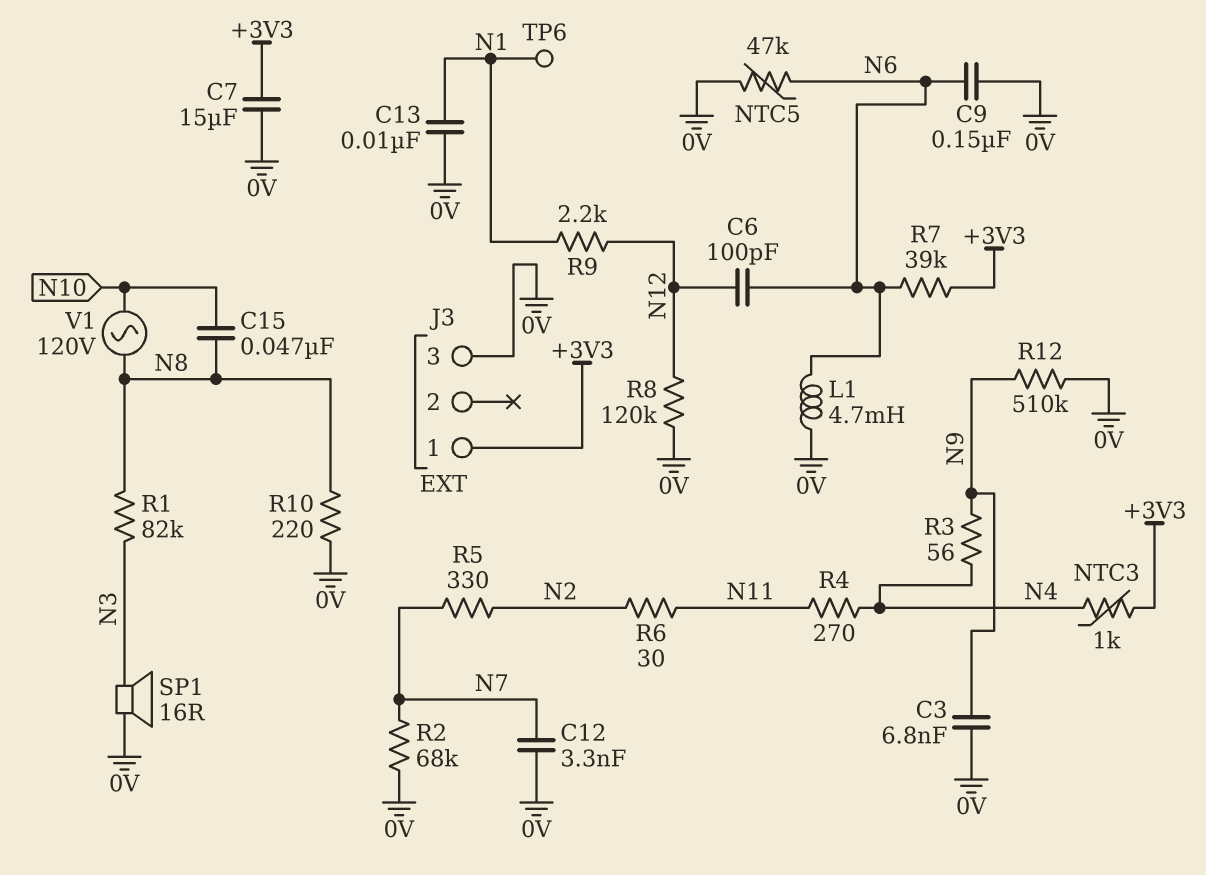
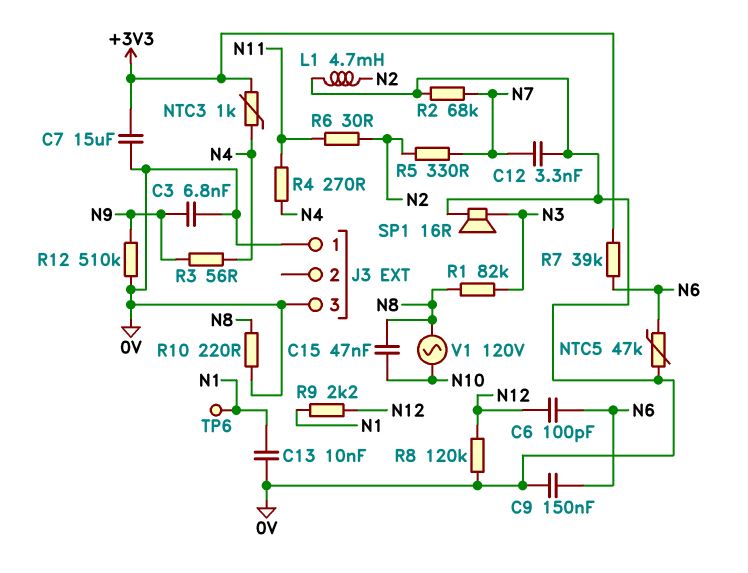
J3 pin 1: +3V3 -> 0V
L1: 4.7mH (0V, N6) -> 4.7mH (0V, N2)

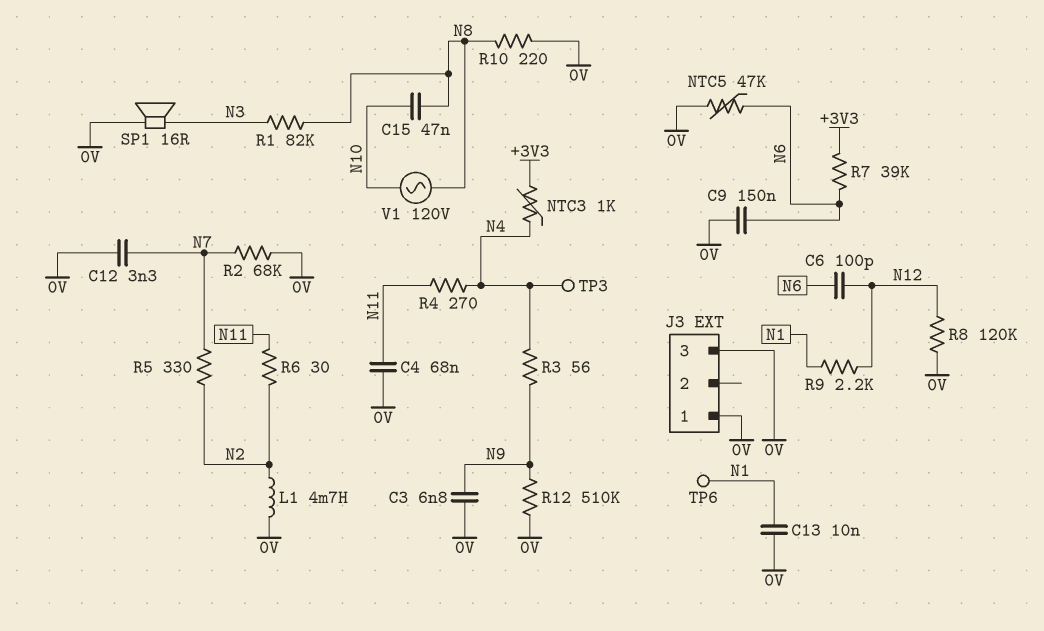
C4: none -> 68nF (0V, N11)
C7: 15uF (+3V3, 0V) -> none
TP3: none -> test point (N4)

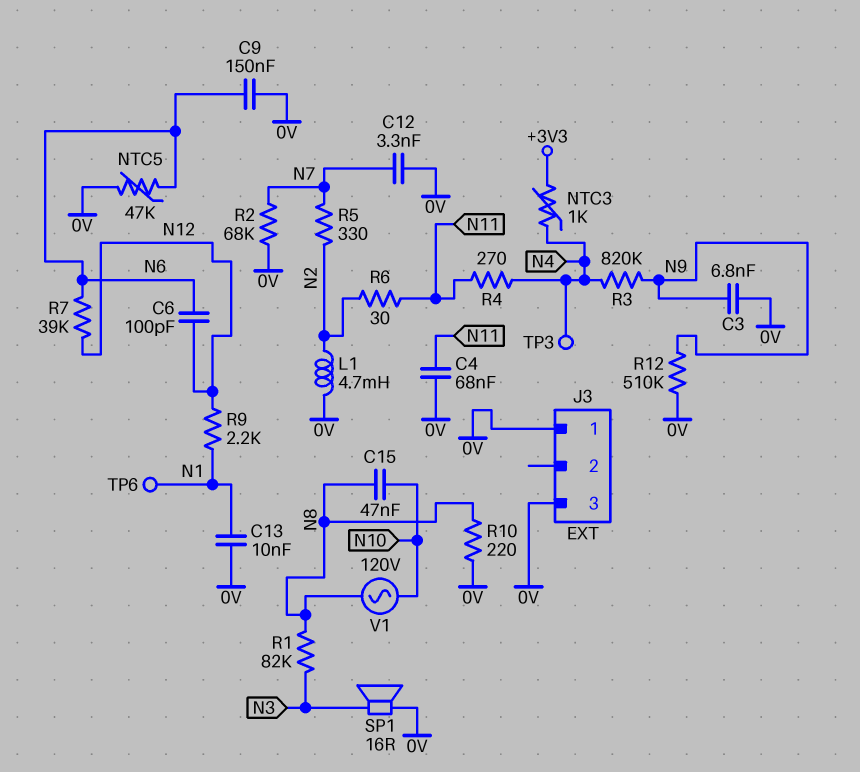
R3: 56 (N4, N9) -> 820k (N4, N9)
R7: 39k (+3V3, N6) -> 39k (N6, N12)
R8: 120k (0V, N12) -> none

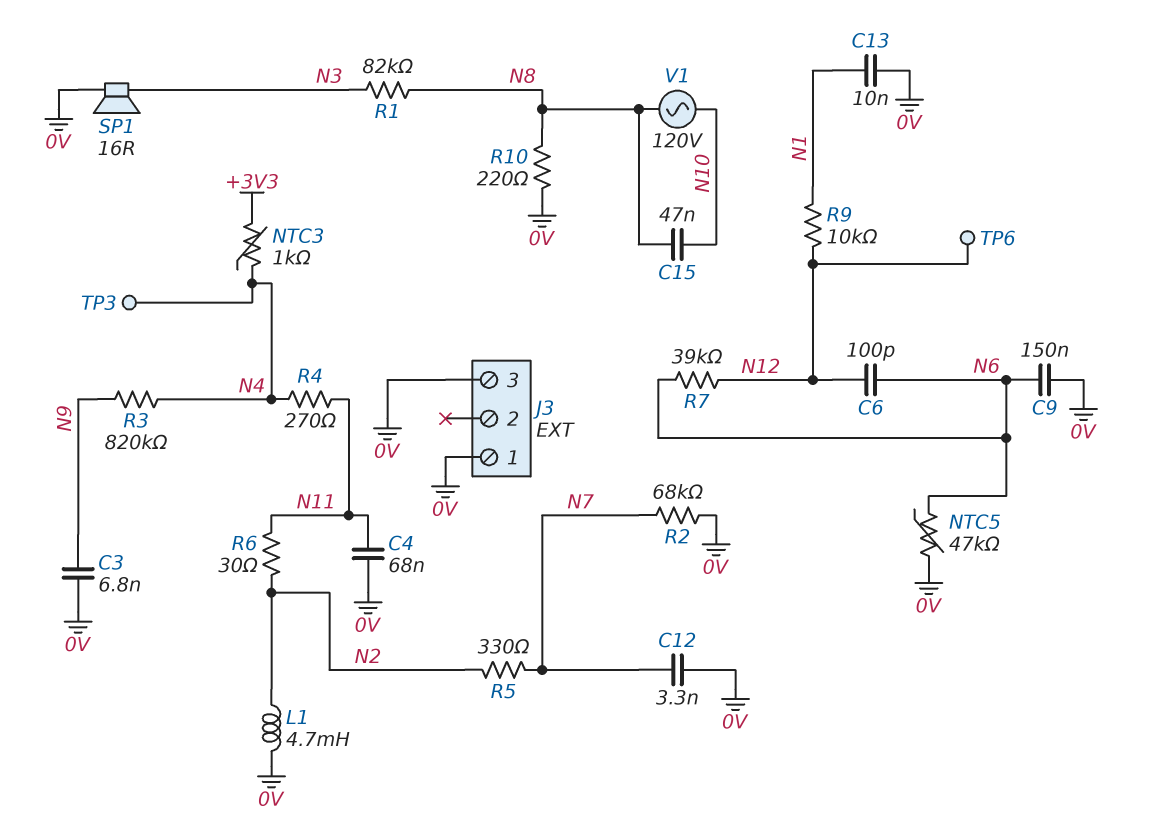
R9: 2.2k (N1, N12) -> 10k (N1, N12)
R12: 510k (0V, N9) -> none
TP6: test point (N1) -> test point (N12)

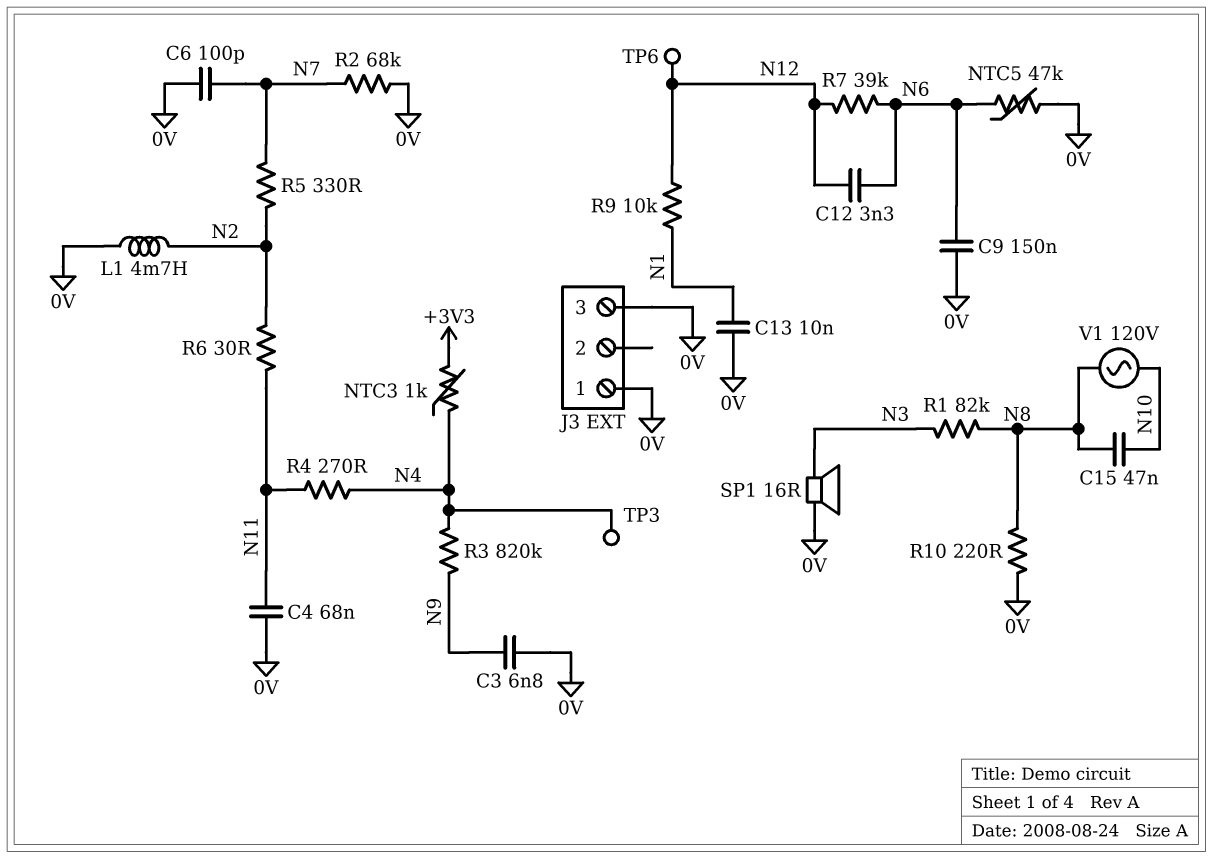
C6: 100pF (N6, N12) -> 100pF (0V, N7)
C12: 3.3nF (0V, N7) -> 3.3nF (N6, N12)

